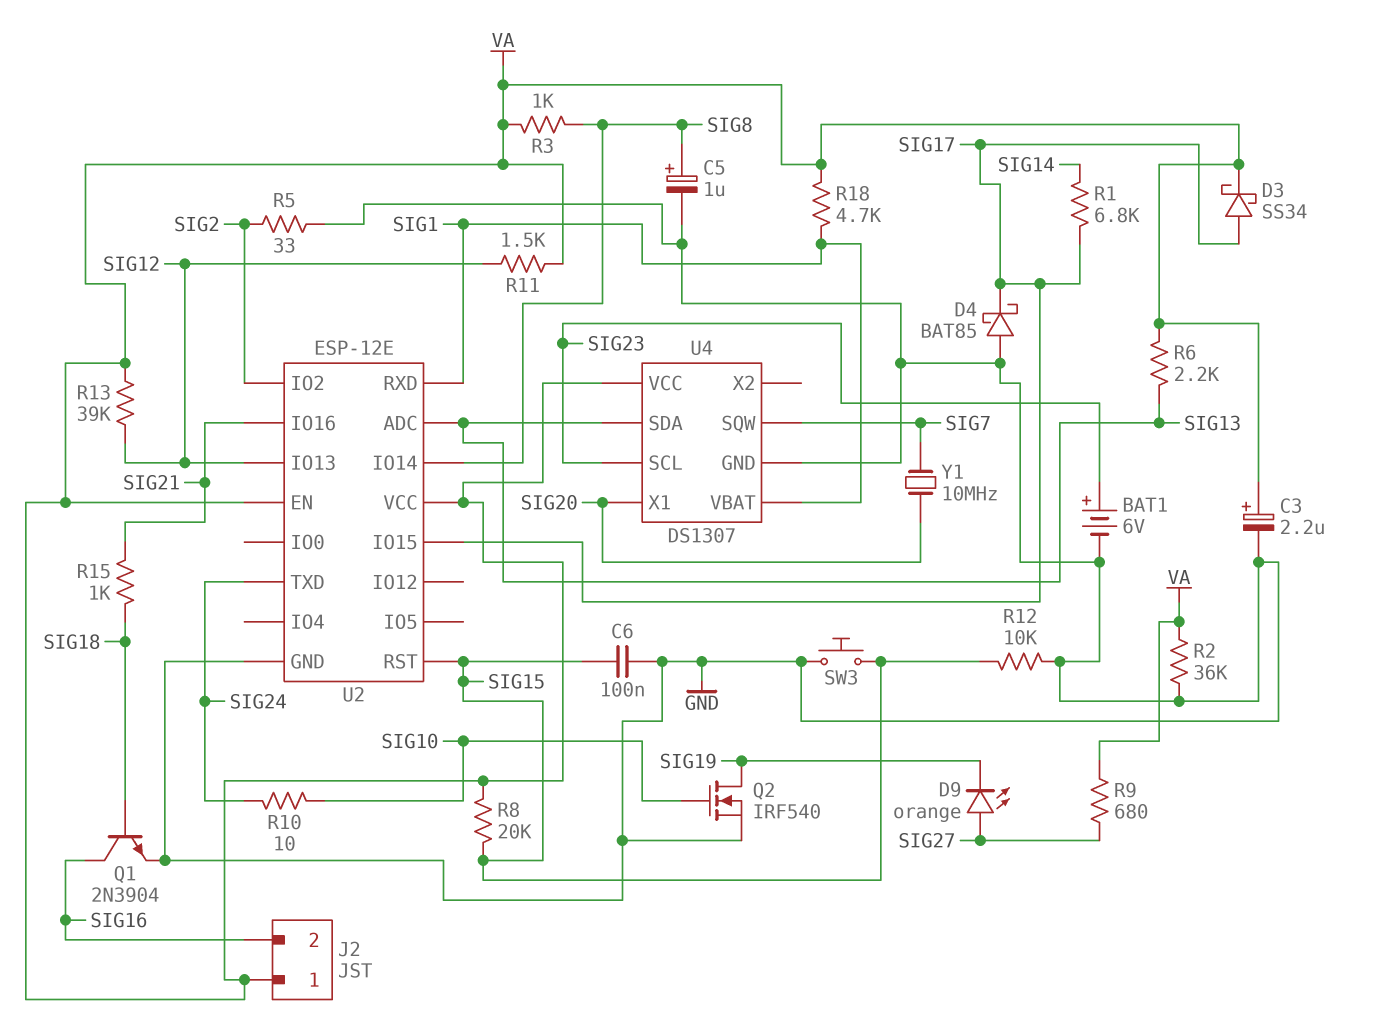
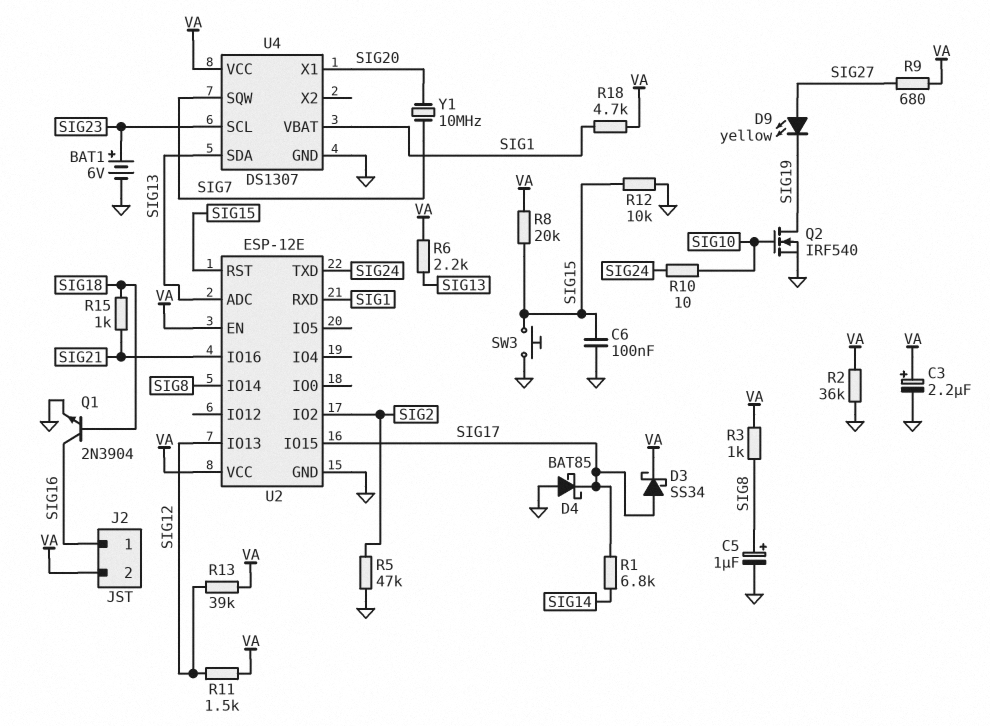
D9: LED orange (A SIG27, K SIG19) -> LED yellow (A SIG27, K SIG19)
J2 pin 1: VA -> SIG16
J2 pin 2: SIG16 -> VA
R5: 33 (GND, SIG2) -> 47k (GND, SIG2)

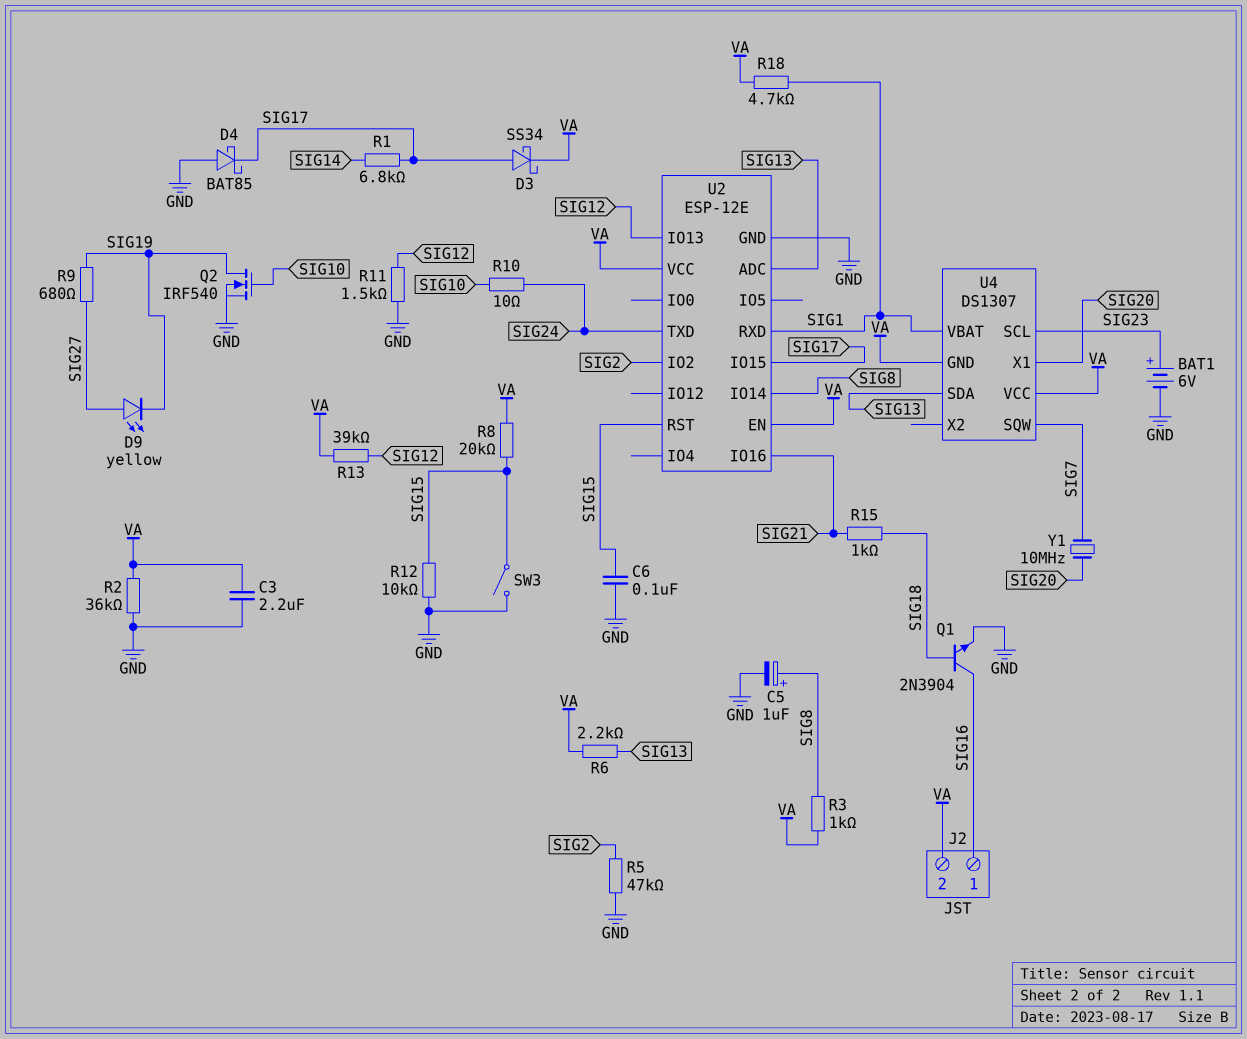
C3: 2.2uF (plus VA, minus GND) -> 2.2uF (GND, VA)
R9: 680 (SIG27, VA) -> 680 (SIG19, SIG27)
R11: 1.5k (SIG12, VA) -> 1.5k (GND, SIG12)
SW3: button (GND, SIG15) -> switch (GND, SIG15)
U4 pin GND: GND -> VA

